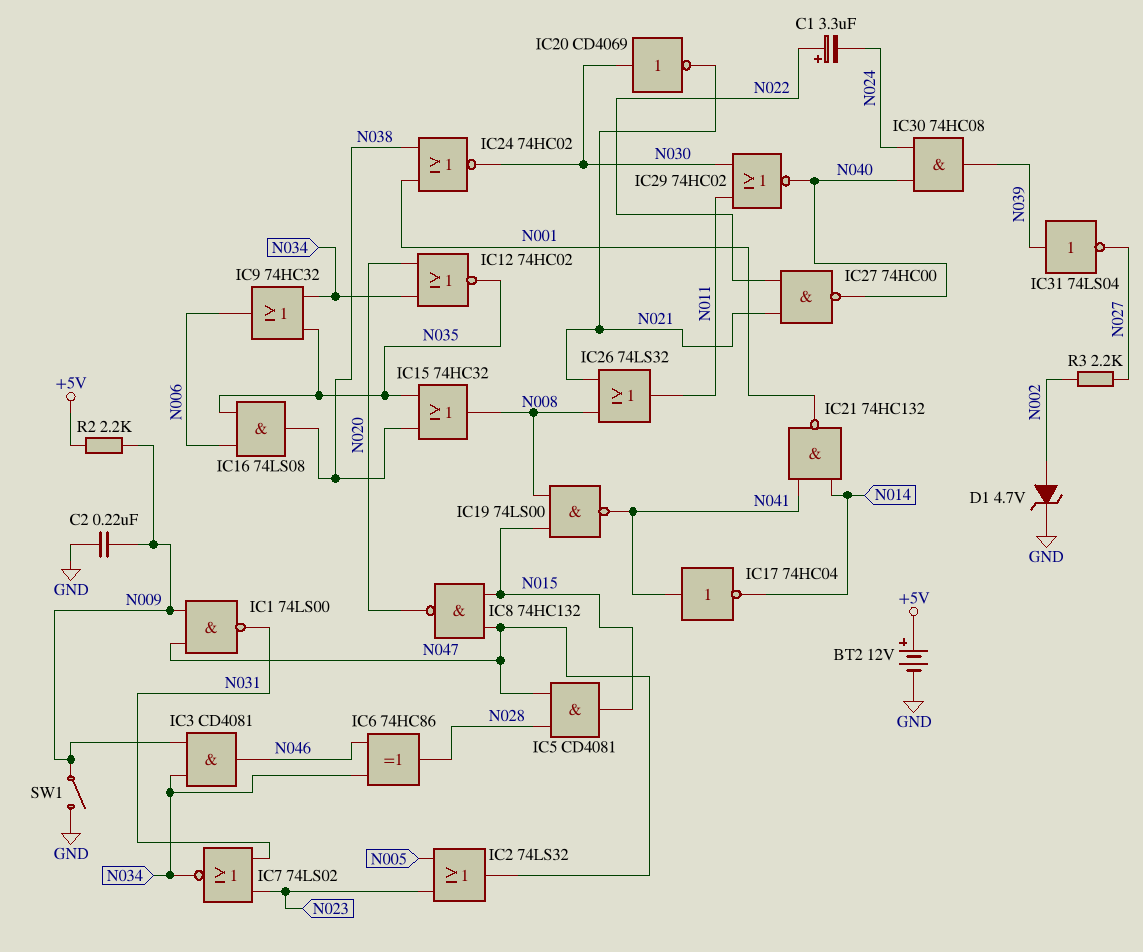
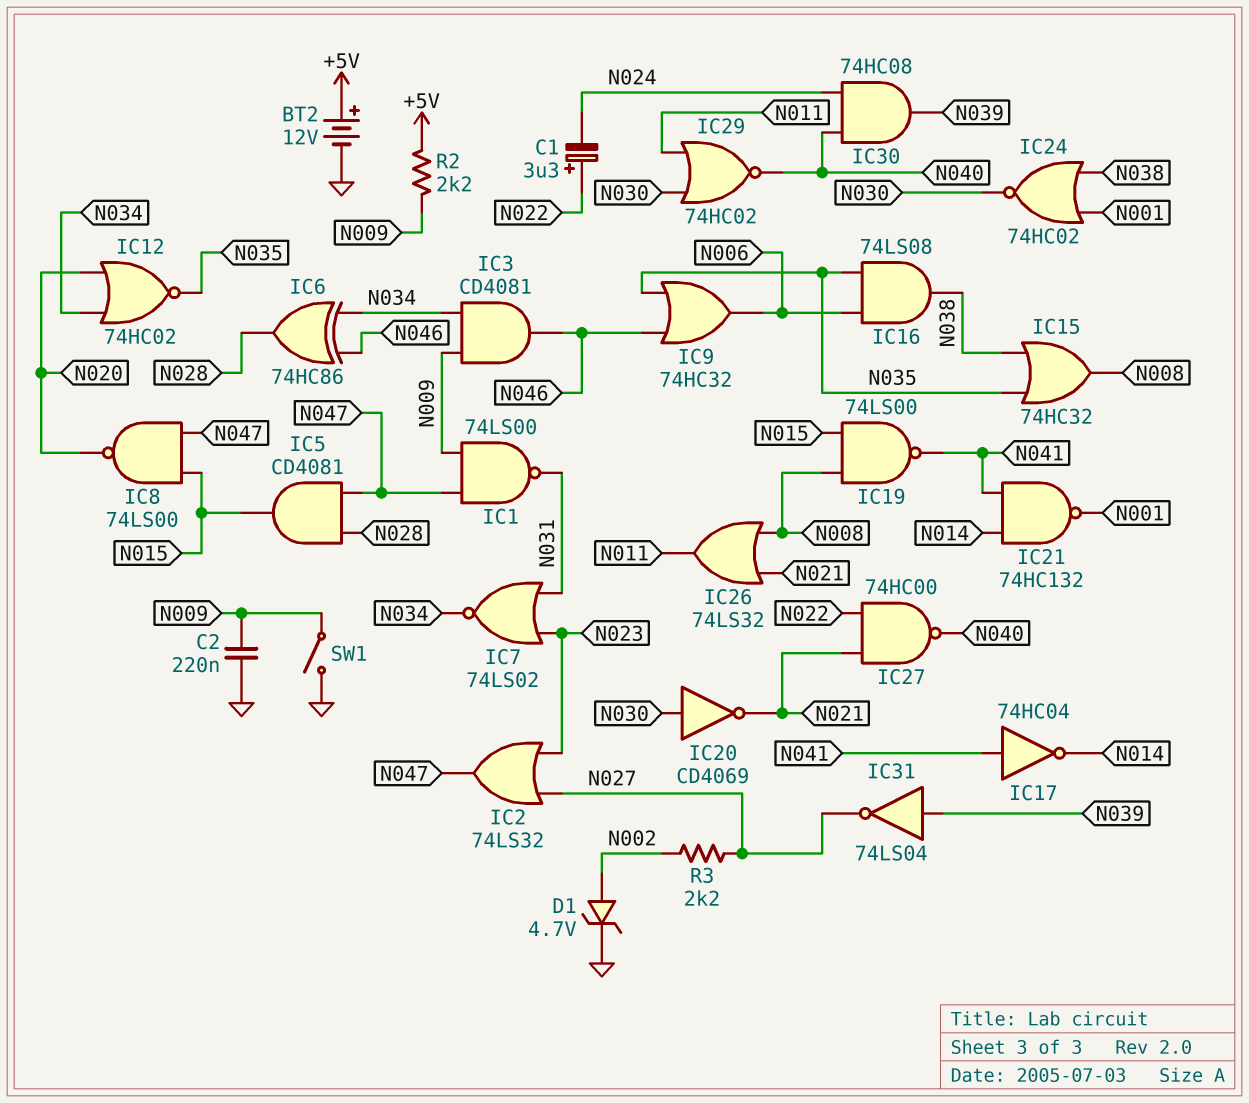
IC2: OR 74LS32 (in N005, in N023, out N047) -> OR 74LS32 (in N023, in N027, out N047)
IC8: NAND 74HC132 (in N015, in N047, out N020) -> NAND 74LS00 (in N015, in N047, out N020)
IC9: OR 74HC32 (in N034, in N035, out N006) -> OR 74HC32 (in N035, in N046, out N006)

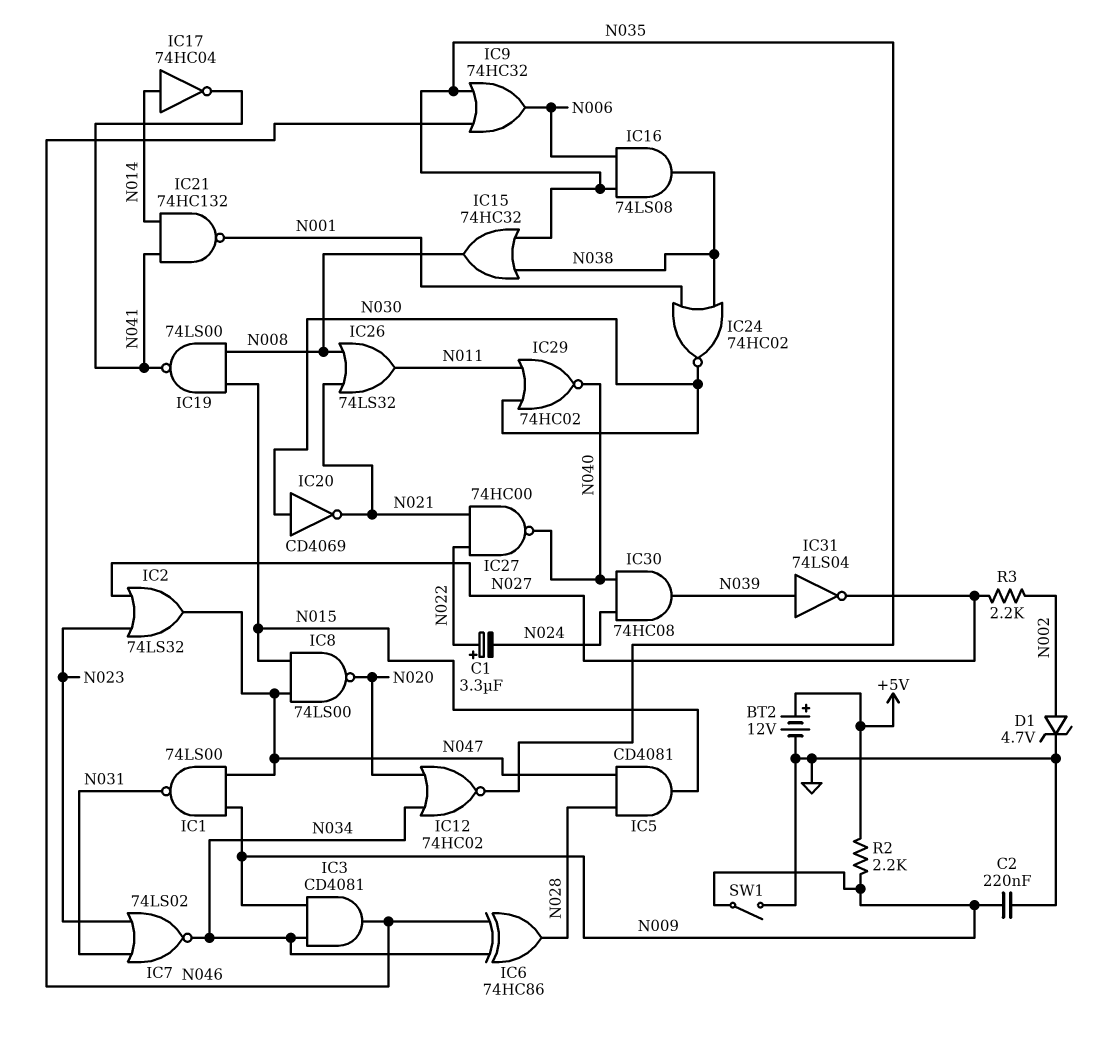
IC17: NOT 74HC04 (in N041, out N014) -> NOT 74HC04 (in N014, out N041)

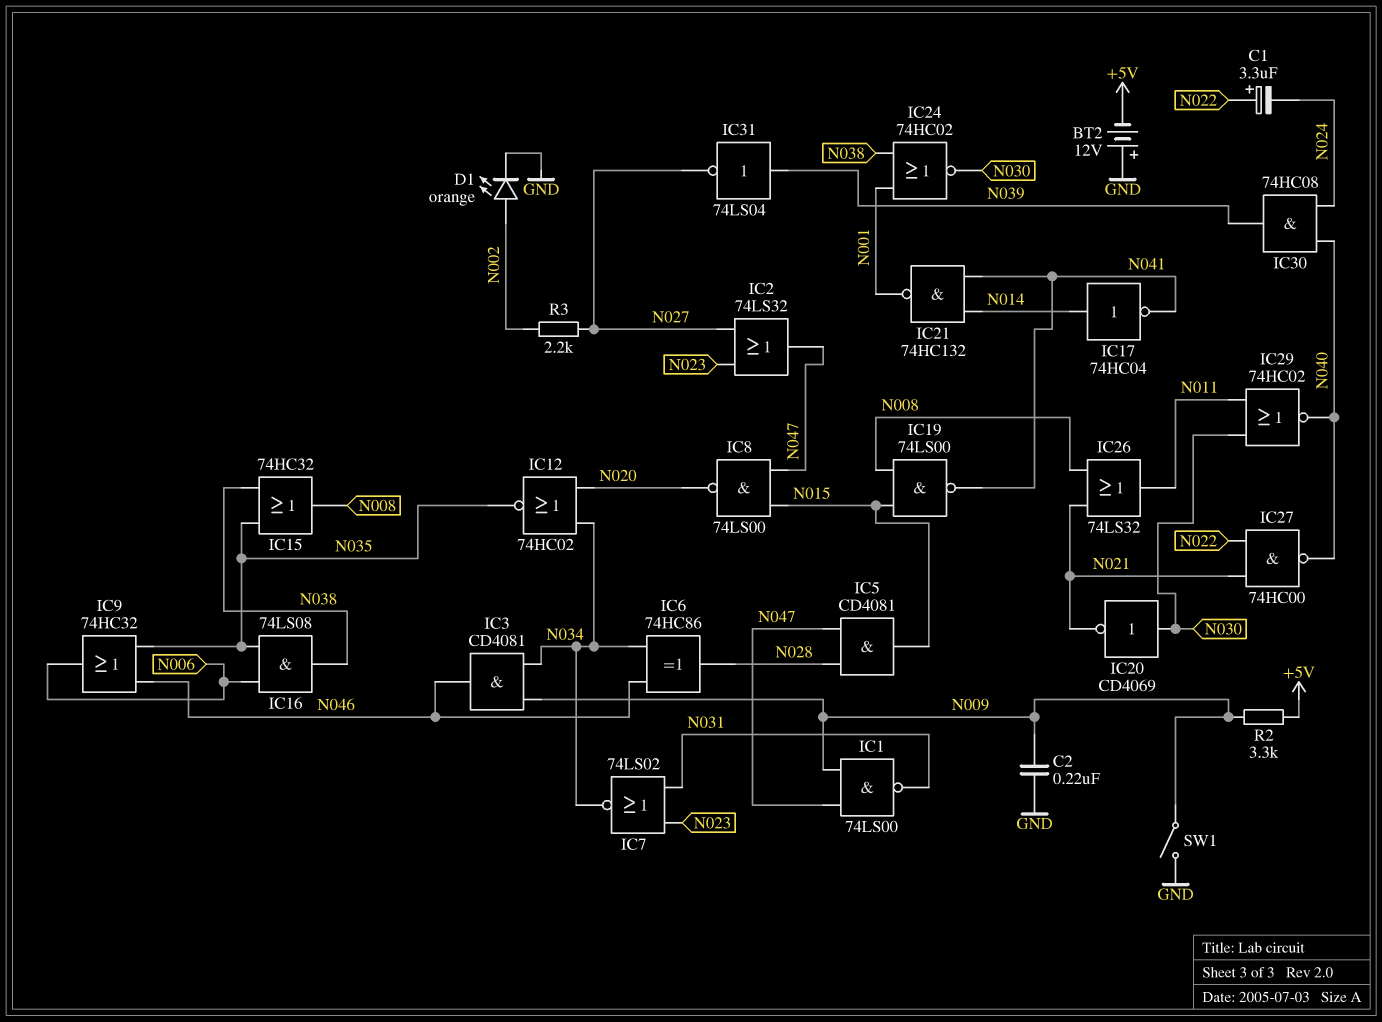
BT2: 12V (plus +5V, minus GND) -> 12V (plus GND, minus +5V)
D1: zener 4.7V (A N002, K GND) -> LED orange (A N002, K GND)
R2: 2.2k (+5V, N009) -> 3.3k (+5V, N009)

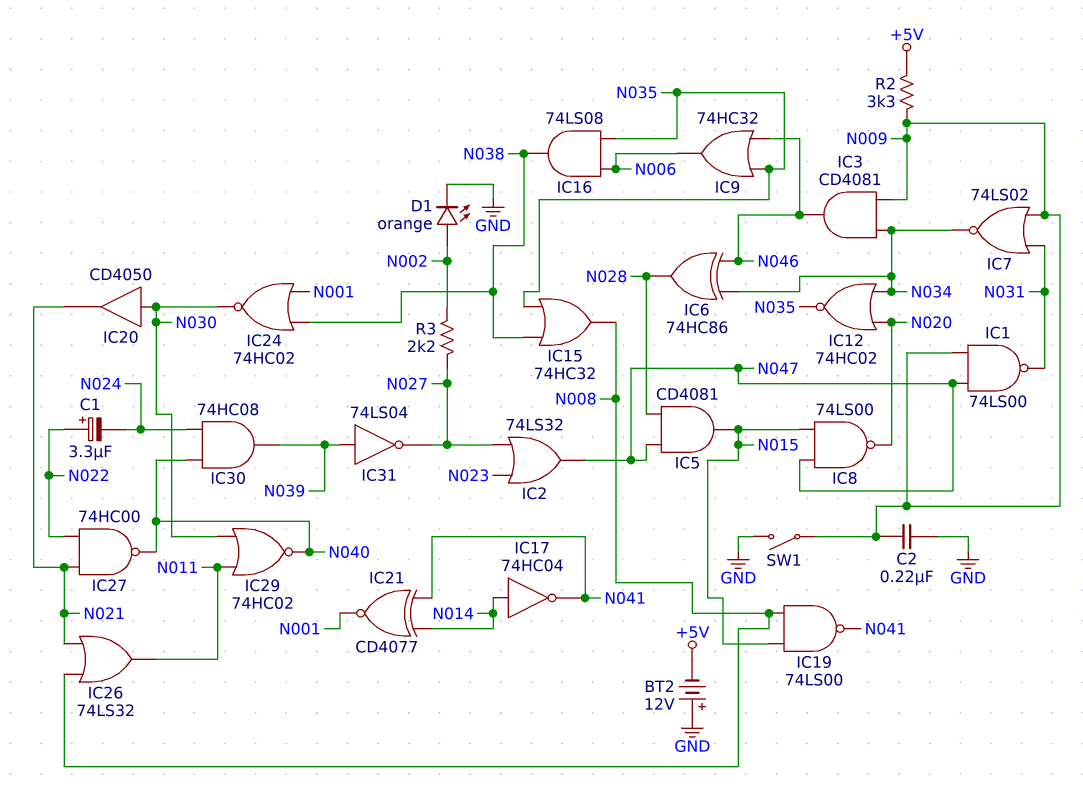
IC7: NOR 74LS02 (in N023, in N031, out N034) -> NOR 74LS02 (in N009, in N031, out N034)
IC20: NOT CD4069 (in N030, out N021) -> buffer CD4050 (in N030, out N021)
IC21: NAND 74HC132 (in N014, in N041, out N001) -> XNOR CD4077 (in N014, in N041, out N001)

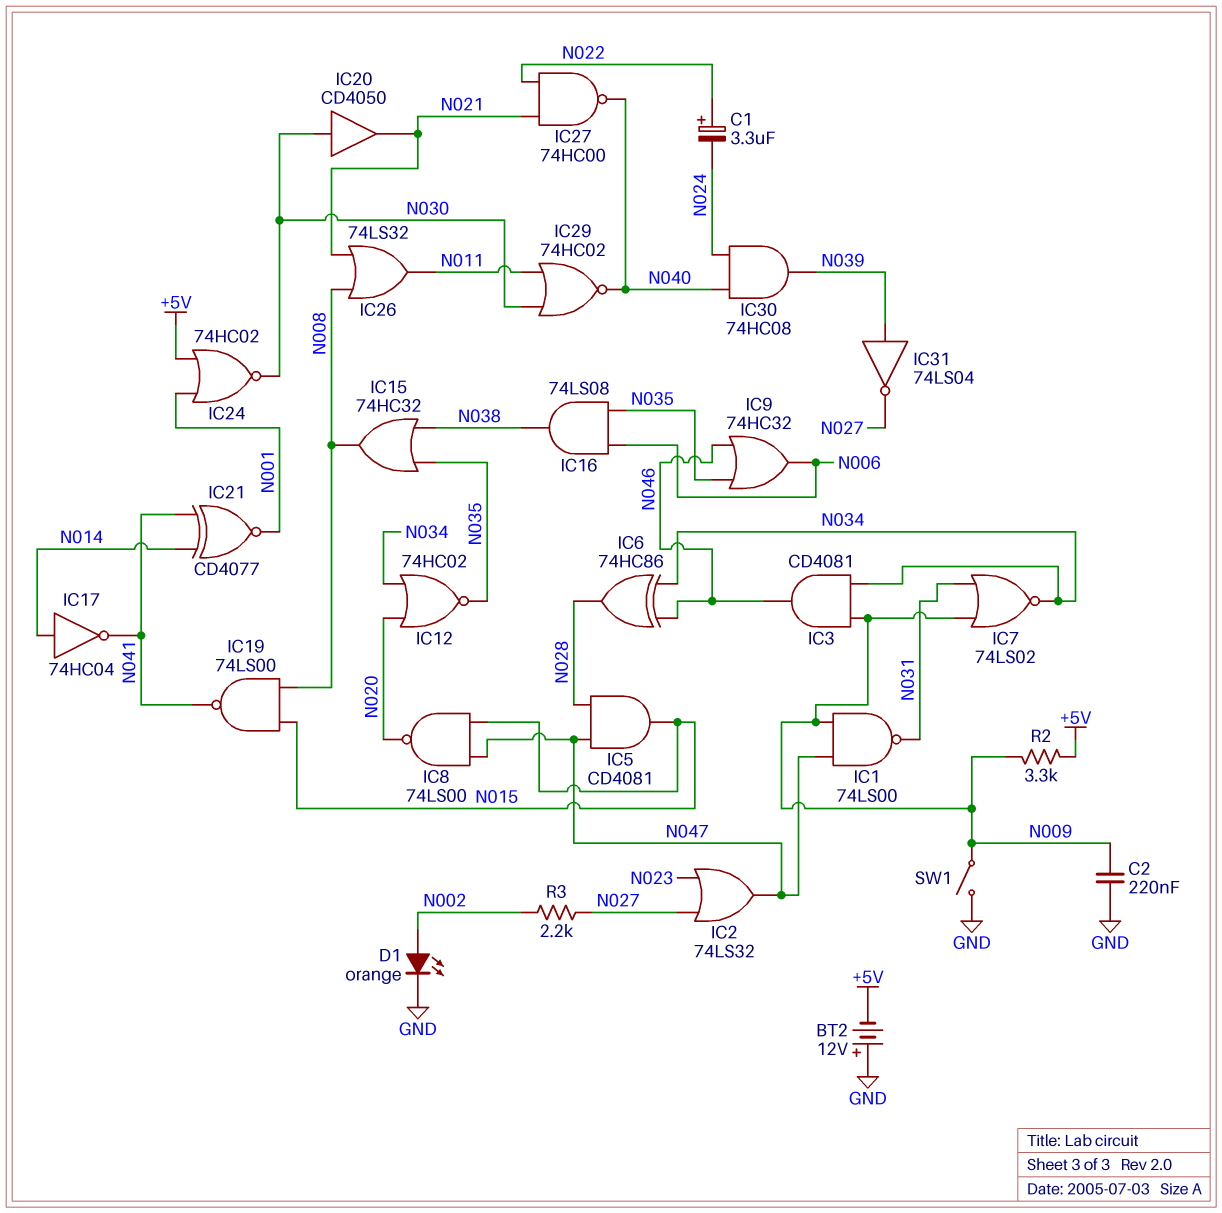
IC24: NOR 74HC02 (in N001, in N038, out N030) -> NOR 74HC02 (in +5V, in N001, out N030)

